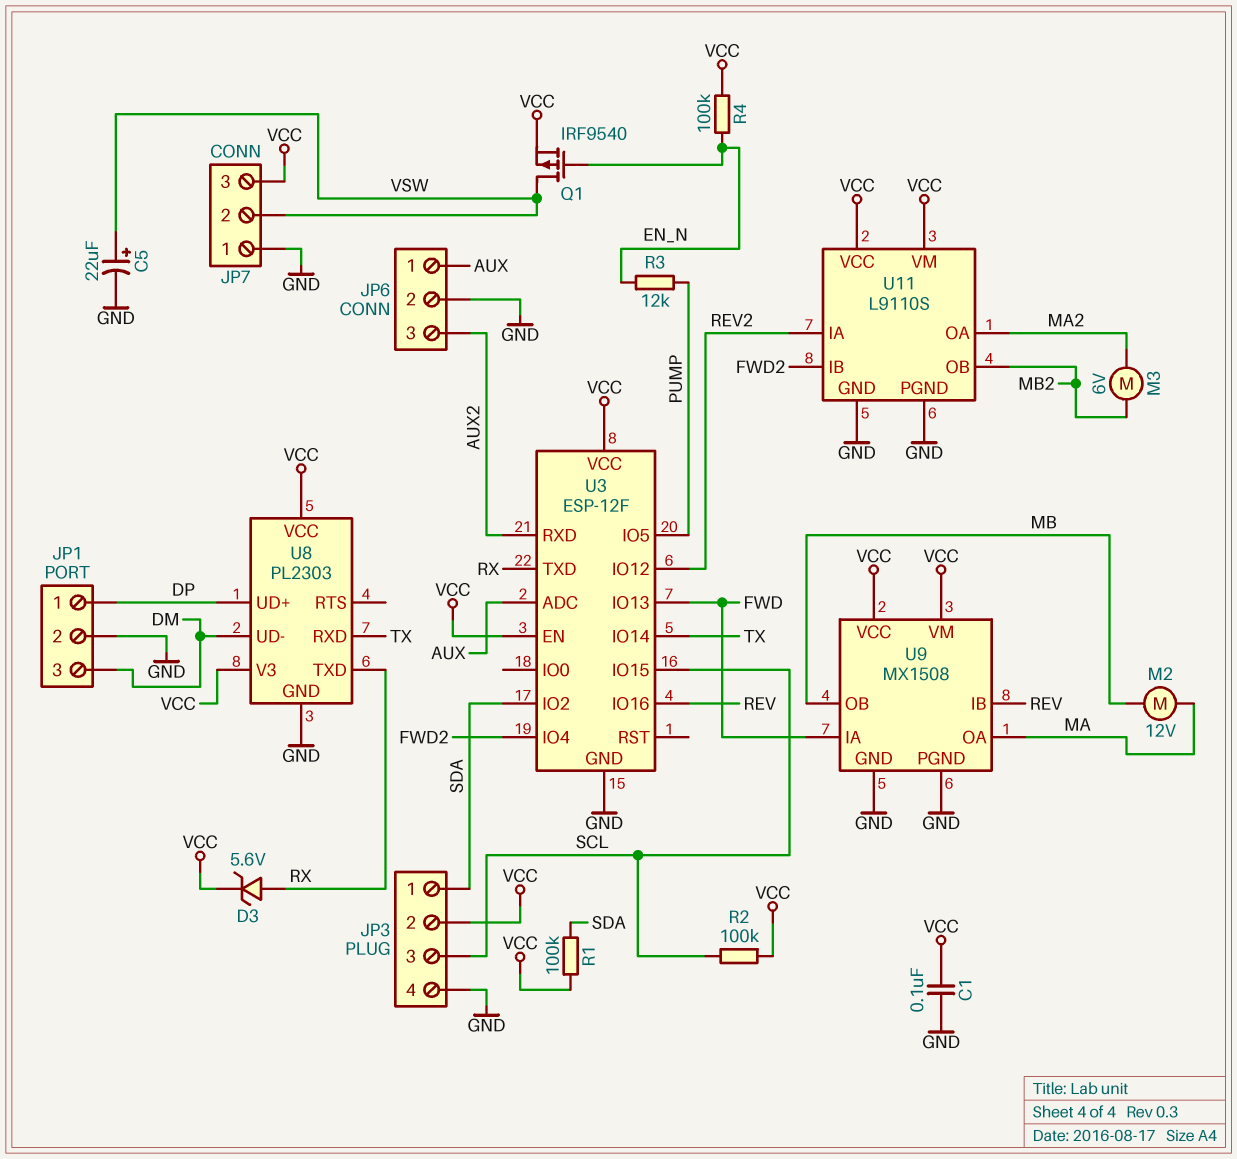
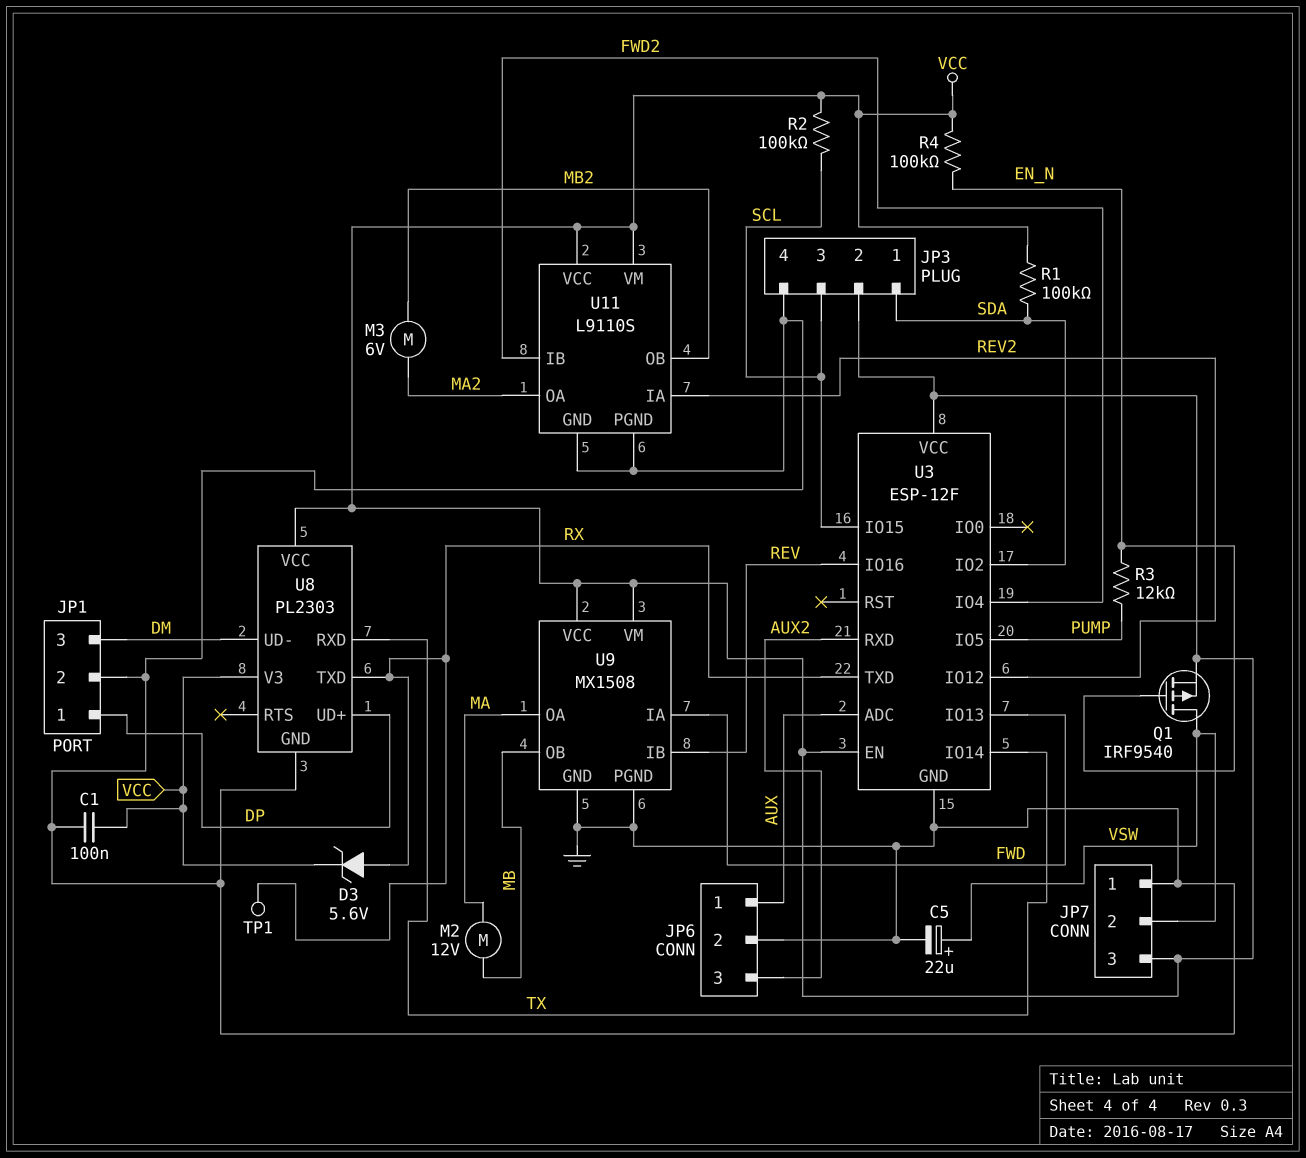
TP1: none -> test point (RX)

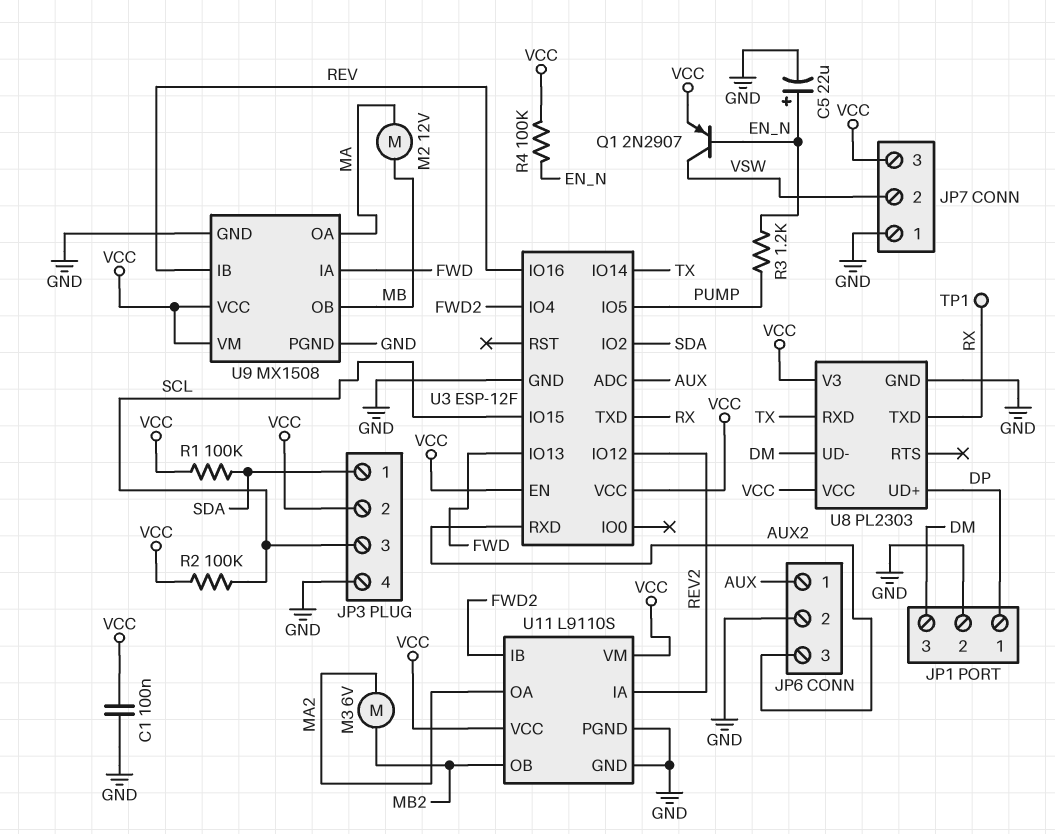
C5: 22uF (plus VSW, minus GND) -> 22uF (plus EN_N, minus GND)
D3: zener 5.6V (A RX, K VCC) -> none
Q1: PMOS IRF9540 (G EN_N, D VSW, S VCC) -> PNP 2N2907 (B EN_N, C VSW, E VCC)
R3: 12k (EN_N, PUMP) -> 1.2k (EN_N, PUMP)

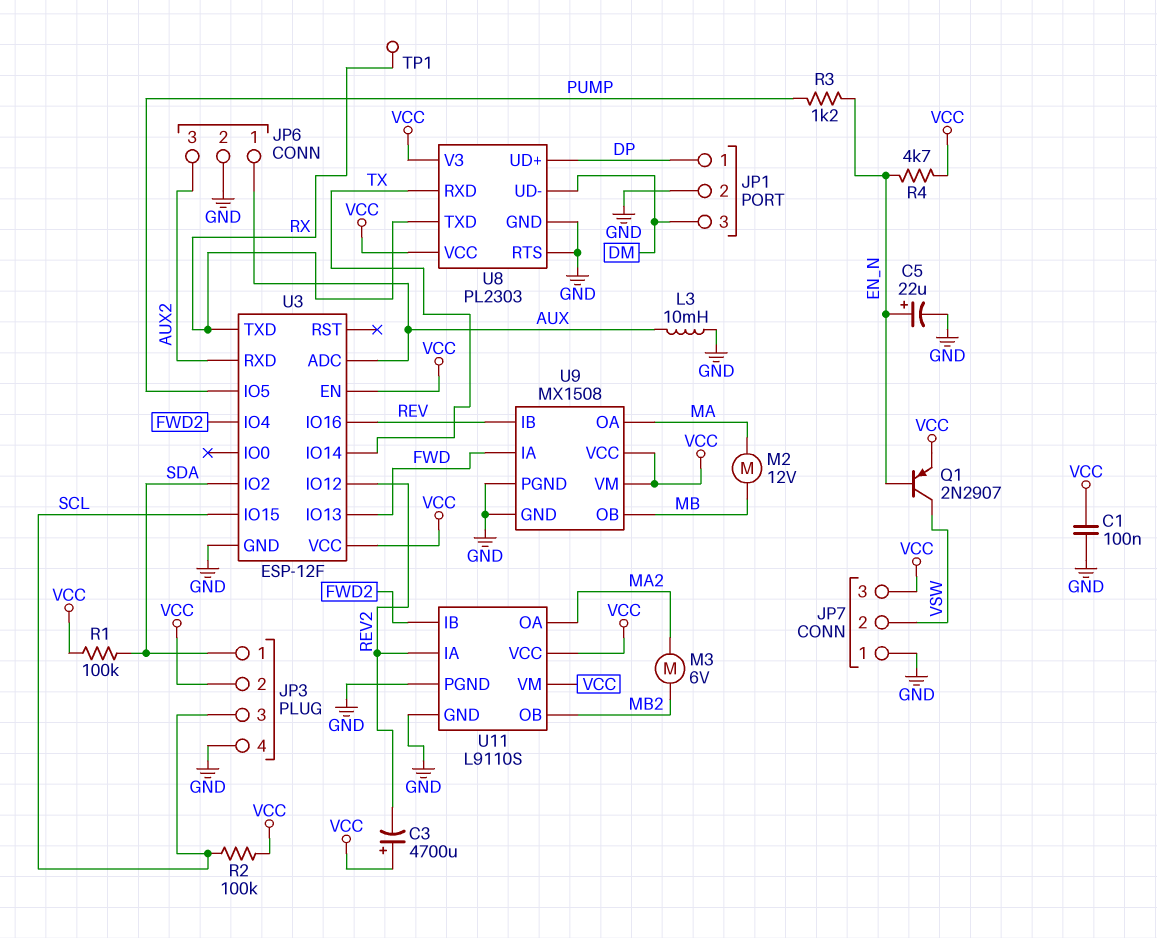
C3: none -> 4700uF (plus VCC, minus REV2)
L3: none -> 10mH (AUX, GND)
R4: 100k (EN_N, VCC) -> 4.7k (EN_N, VCC)
U8 pin RTS: none -> GND

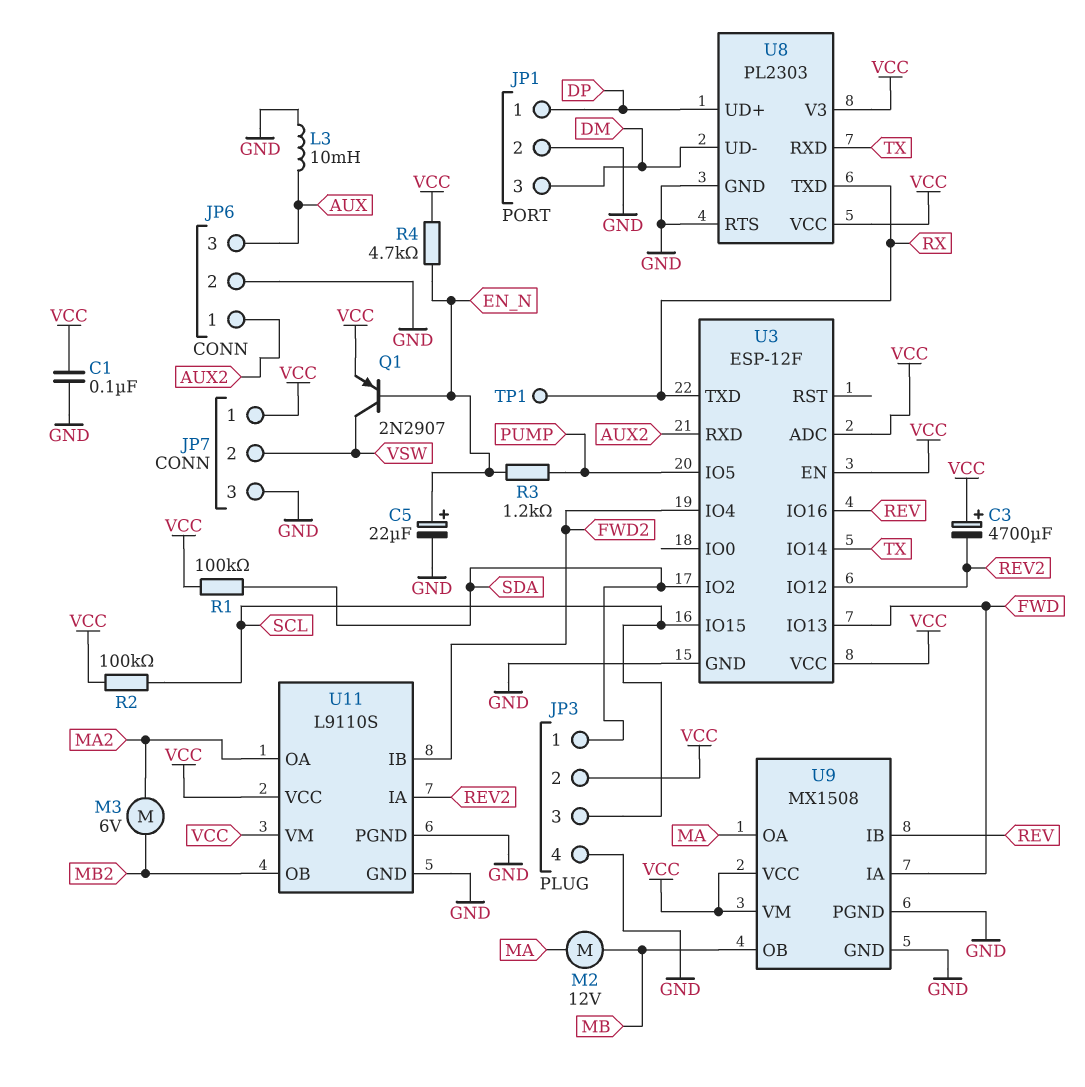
JP6 pin 1: AUX -> AUX2
JP6 pin 3: AUX2 -> AUX
JP7 pin 1: GND -> VCC
JP7 pin 3: VCC -> GND
U3 pin ADC: AUX -> VCC

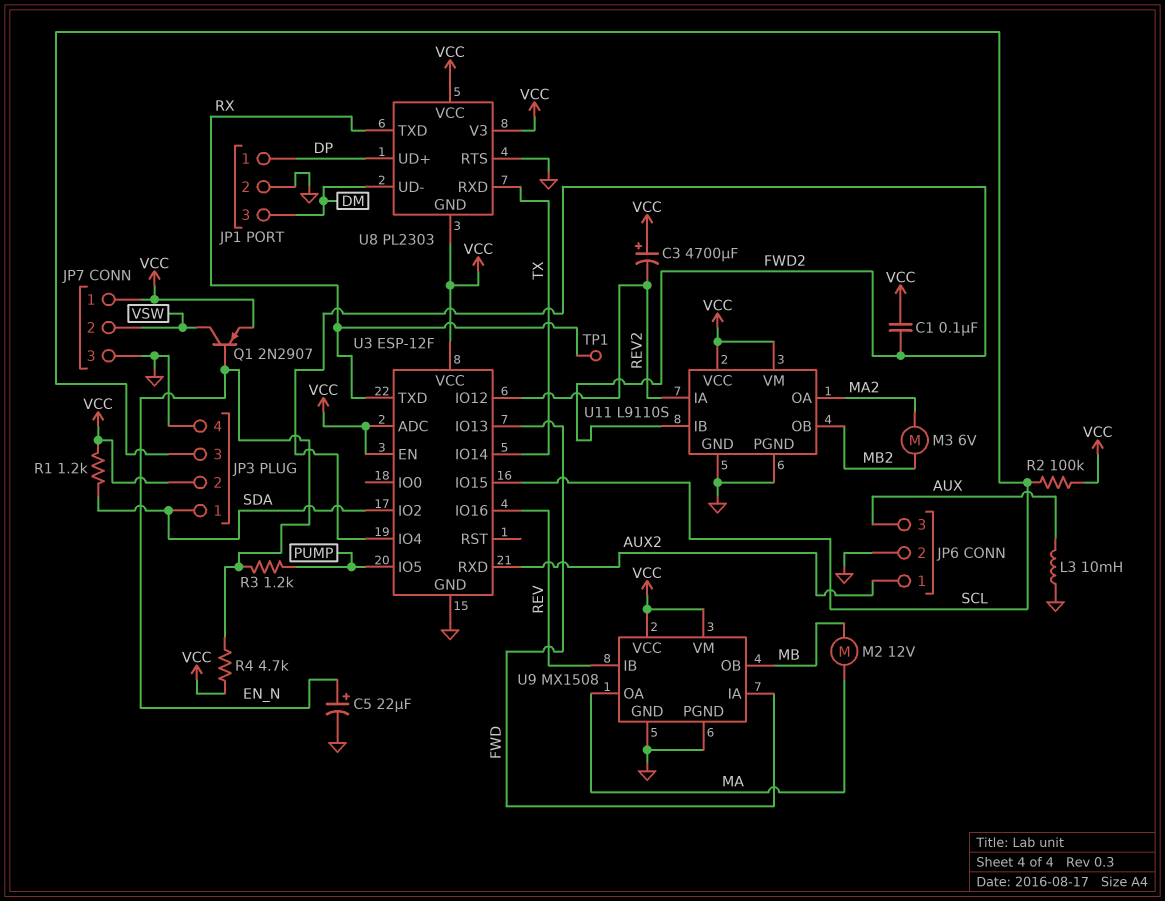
C1: 100nF (GND, VCC) -> 100nF (FWD2, VCC)
R1: 100k (SDA, VCC) -> 1.2k (SDA, VCC)
U8 pin GND: GND -> VCC

